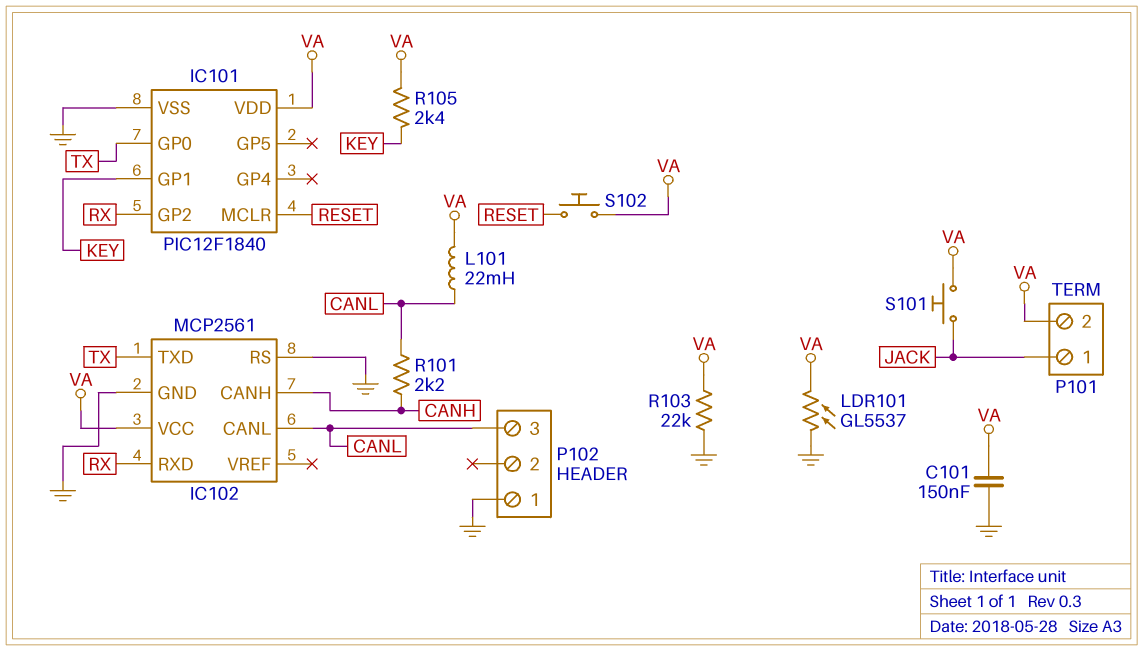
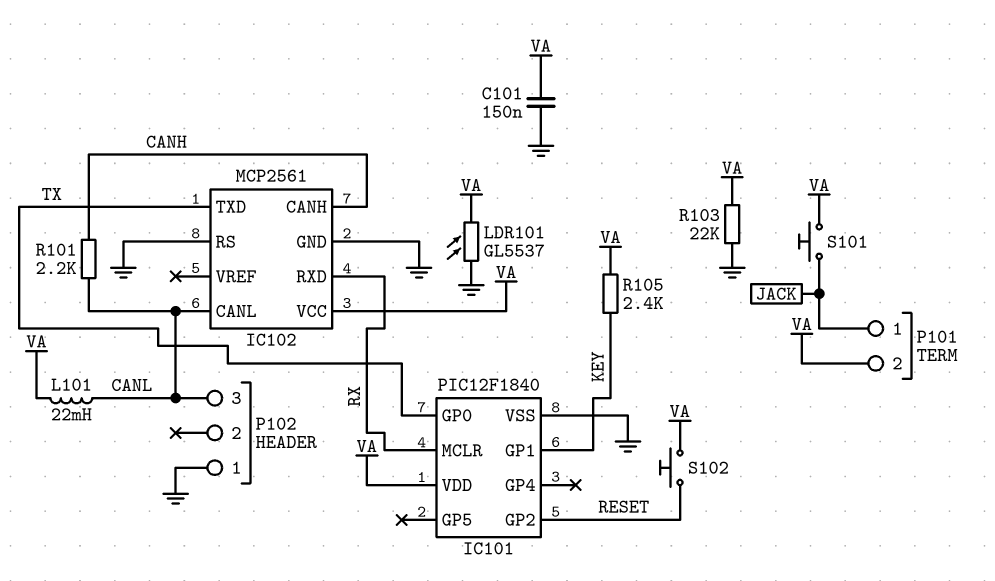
IC101 pin GP2: RX -> RESET
IC101 pin MCLR: RESET -> RX

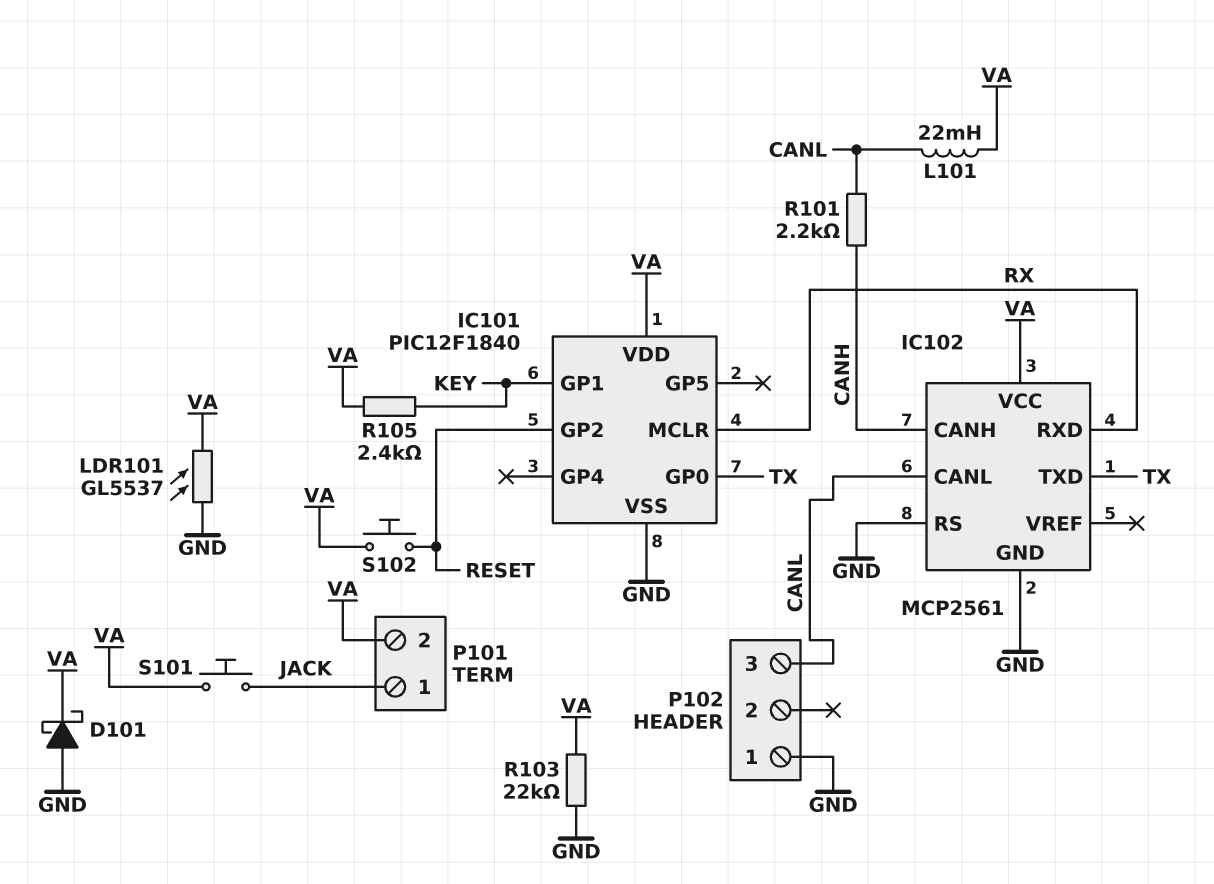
C101: 150nF (GND, VA) -> none
D101: none -> schottky (A GND, K VA)

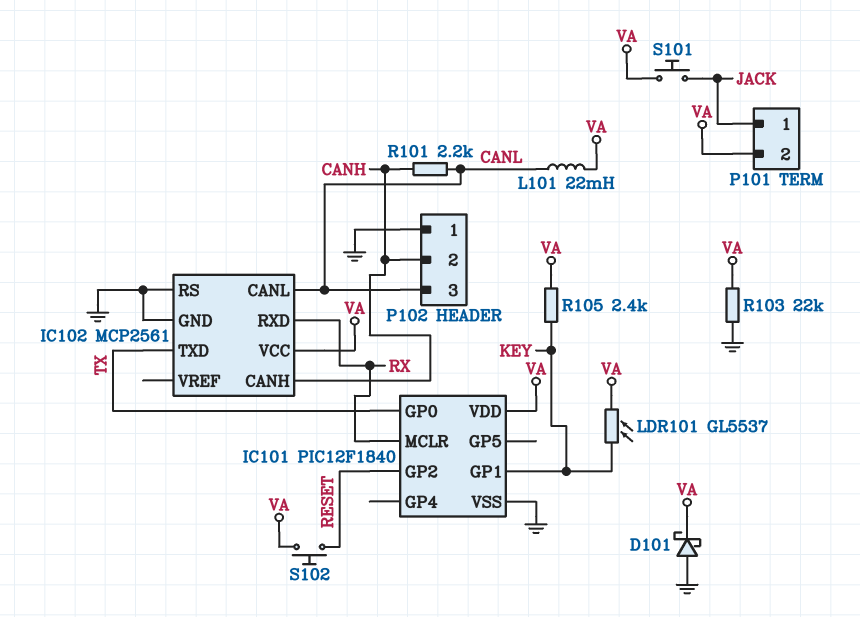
LDR101: GL5537 (GND, VA) -> GL5537 (KEY, VA)
P102 pin 2: none -> CANH

